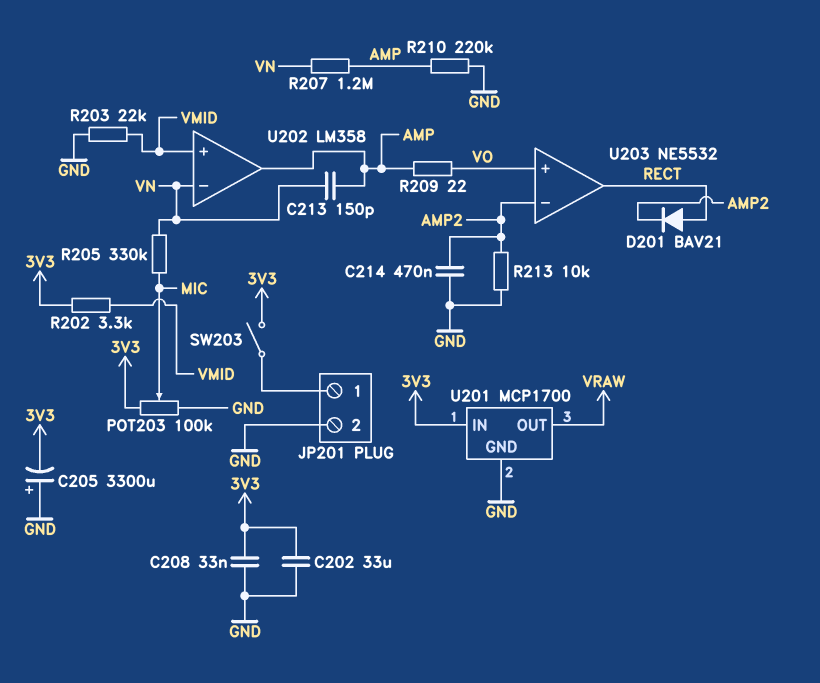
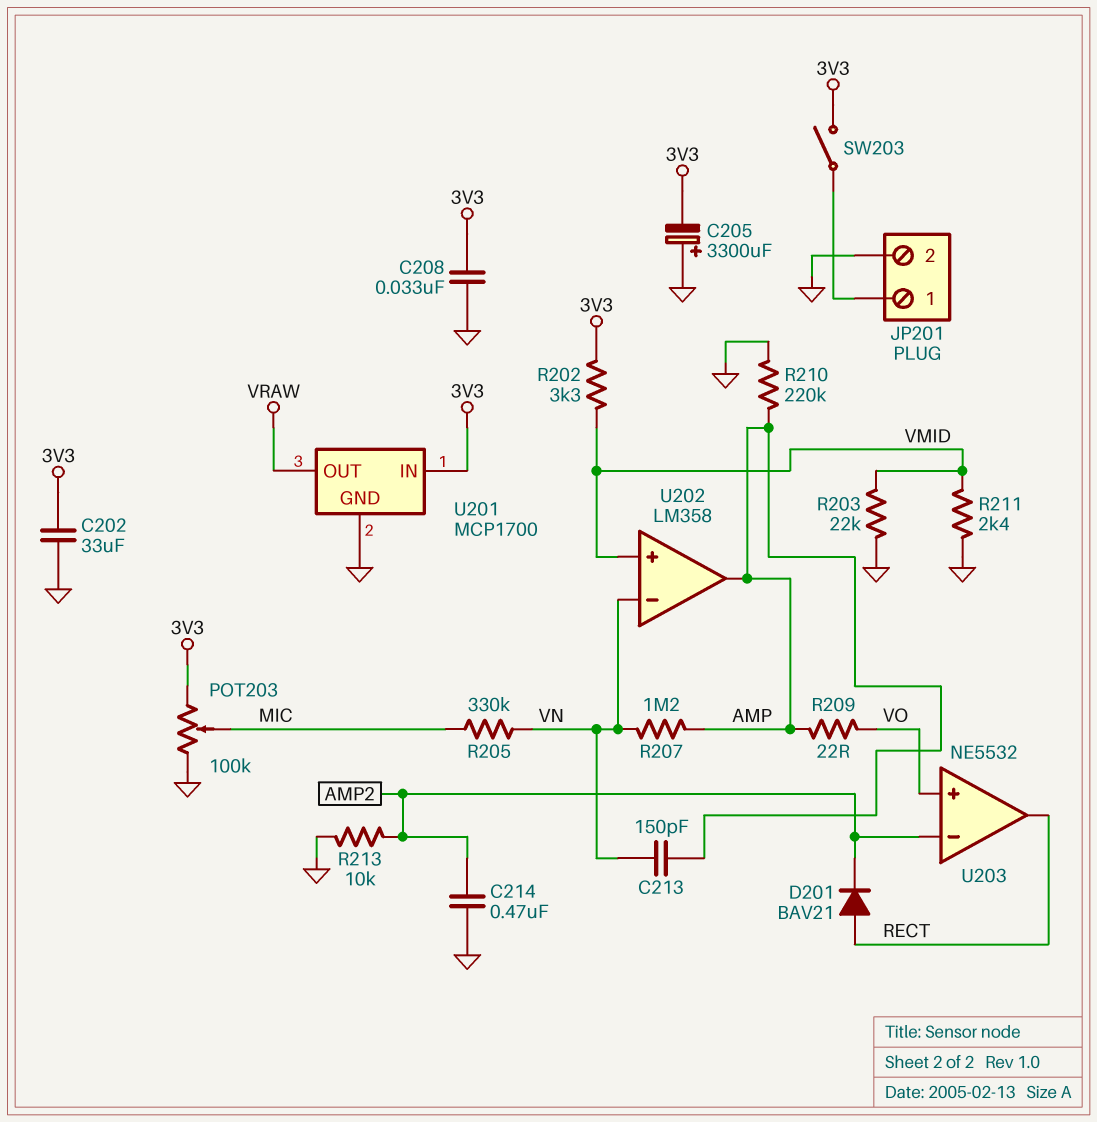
R211: none -> 2.4k (GND, VMID)

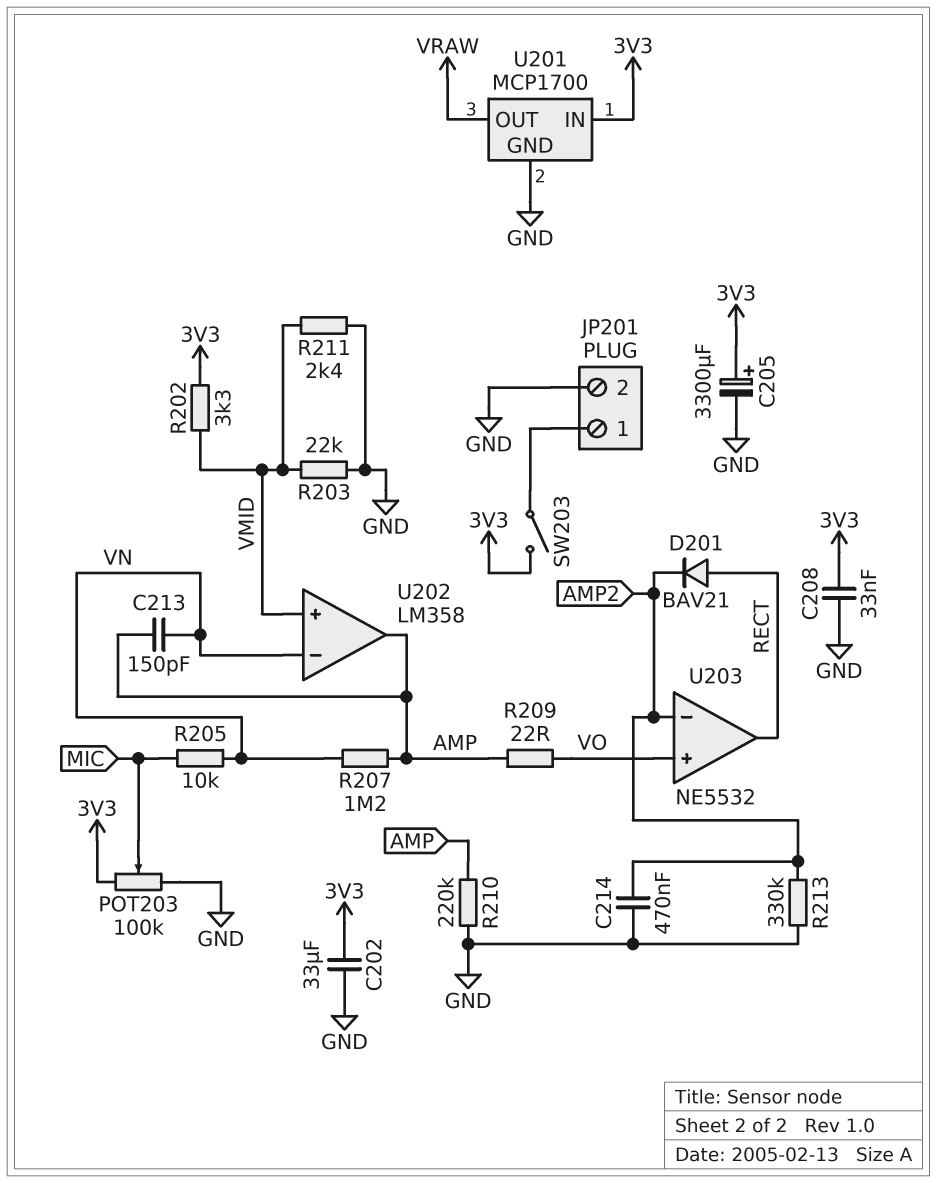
C205: 3300uF (plus GND, minus 3V3) -> 3300uF (plus 3V3, minus GND)
R205: 330k (MIC, VN) -> 10k (MIC, VN)
R213: 10k (AMP2, GND) -> 330k (AMP2, GND)

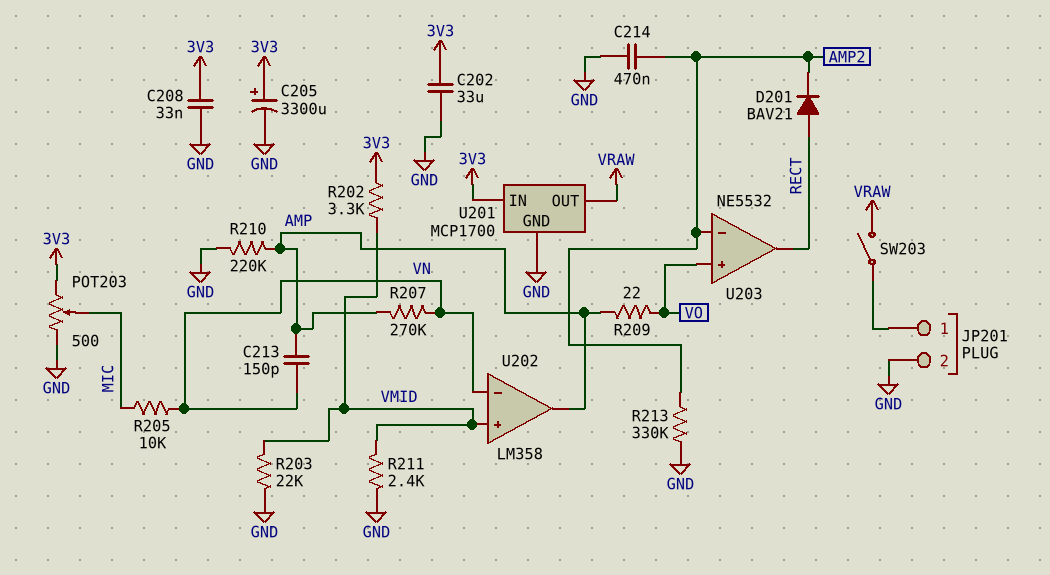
POT203: 100k (3V3, GND, wiper MIC) -> 500 (3V3, GND, wiper MIC)
R207: 1.2M (AMP, VN) -> 270k (AMP, VN)
SW203: switch (3V3, JP201/1) -> switch (JP201/1, VRAW)

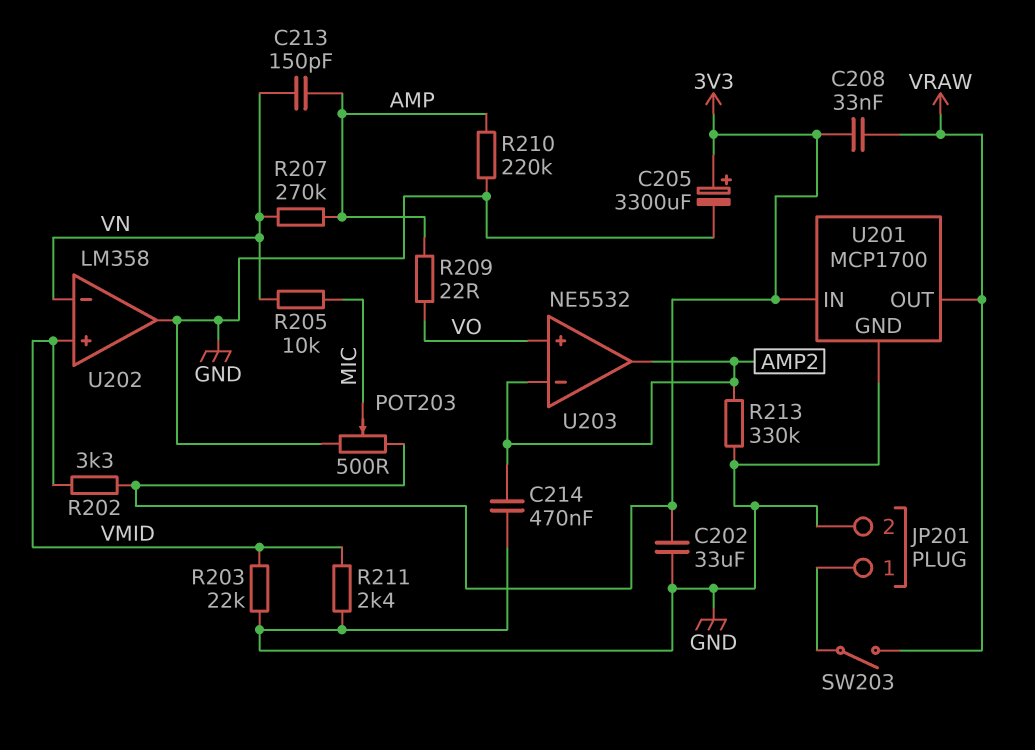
C208: 33nF (3V3, GND) -> 33nF (3V3, VRAW)
D201: diode BAV21 (A RECT, K AMP2) -> none
U202 pin out: AMP -> GND
U203 pin out: RECT -> AMP2

